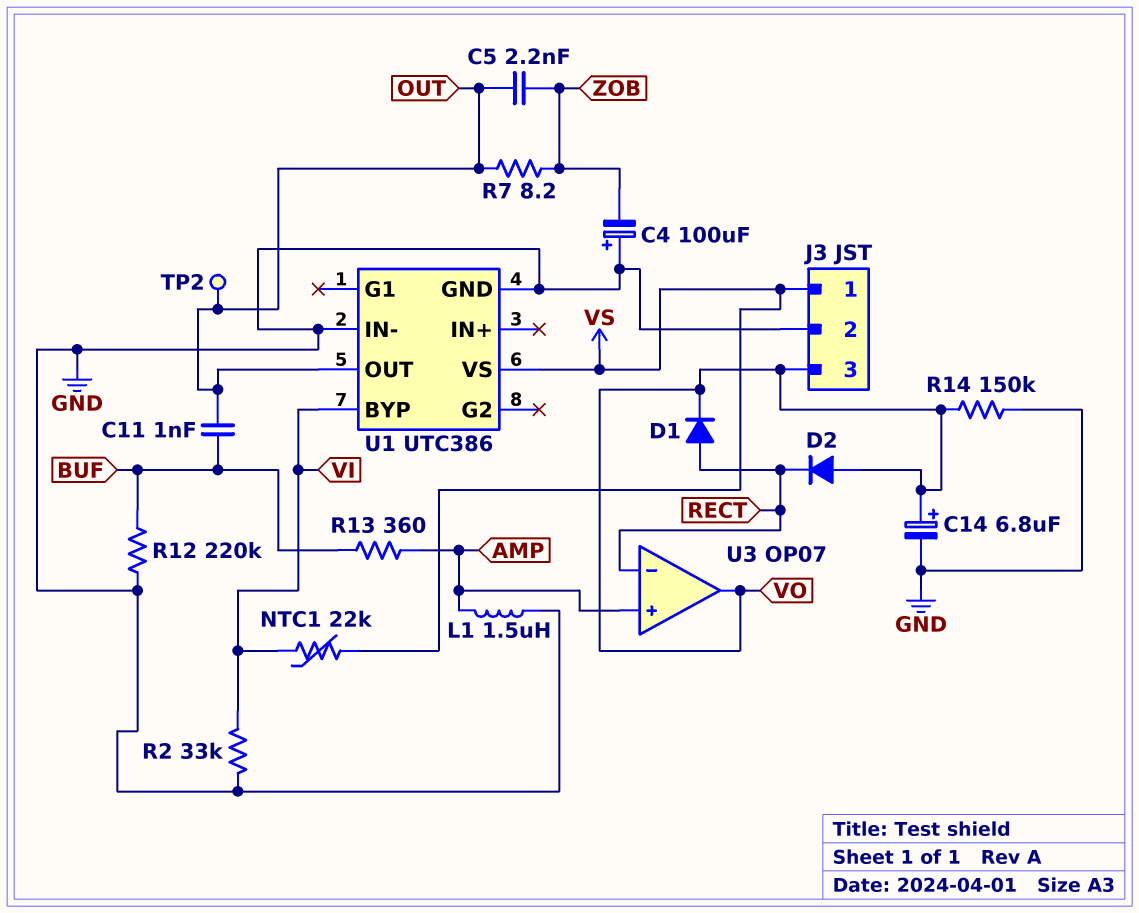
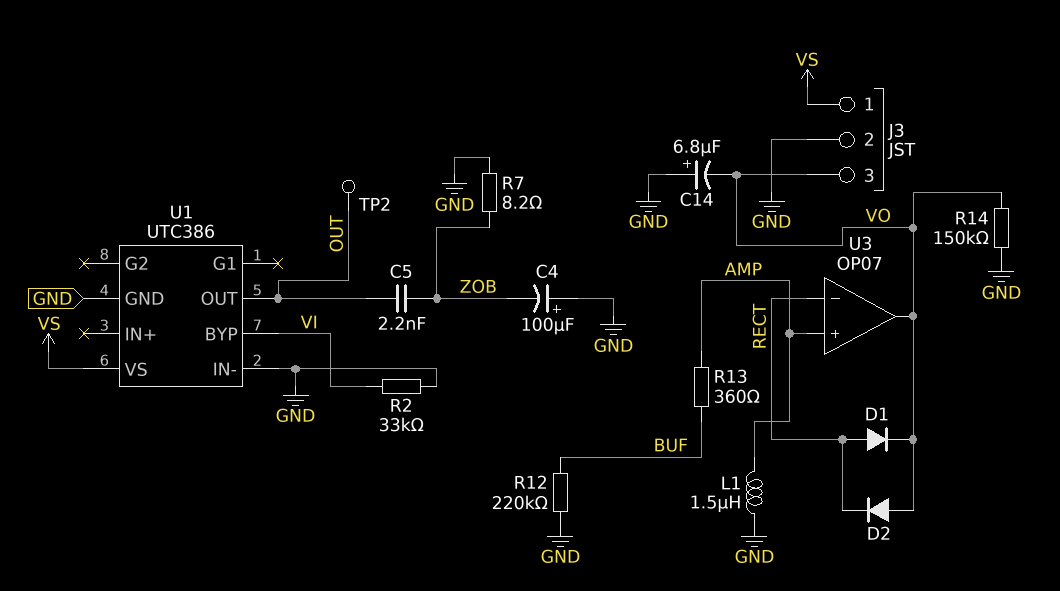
C11: 1nF (BUF, OUT) -> none
C14: 6.8uF (plus VO, minus GND) -> 6.8uF (plus GND, minus VO)
NTC1: 22k (VI, VS) -> none
R7: 8.2 (OUT, ZOB) -> 8.2 (GND, ZOB)

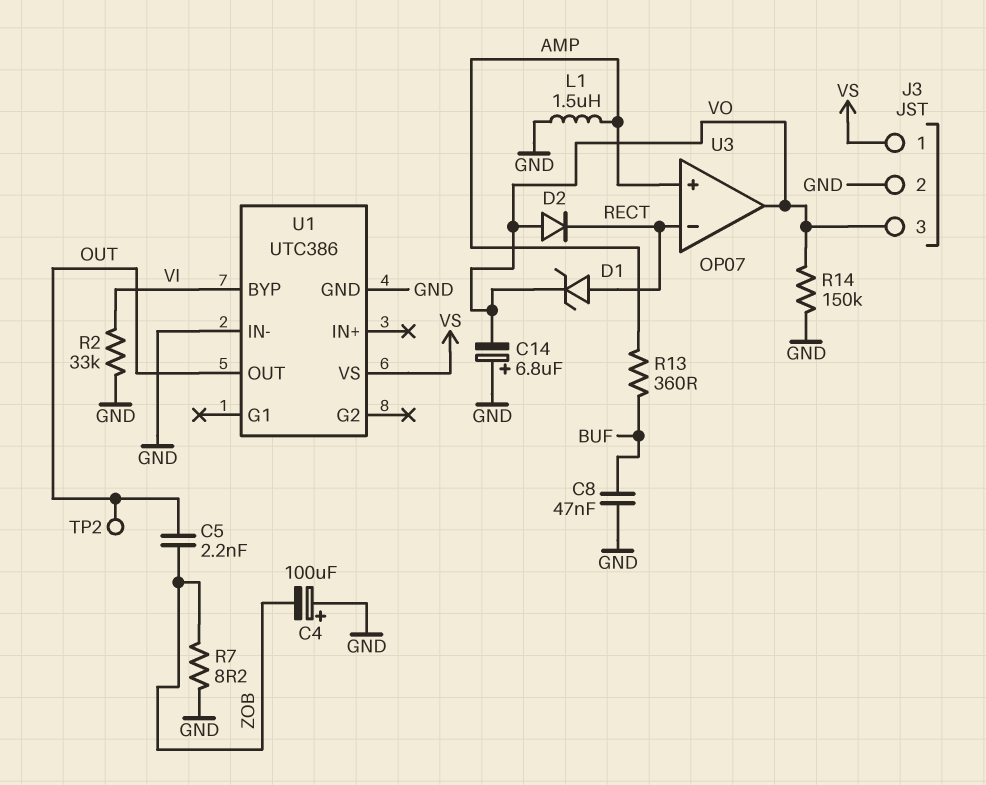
C8: none -> 47nF (BUF, GND)
D1: diode (A RECT, K VO) -> zener (A RECT, K VO)
R12: 220k (BUF, GND) -> none

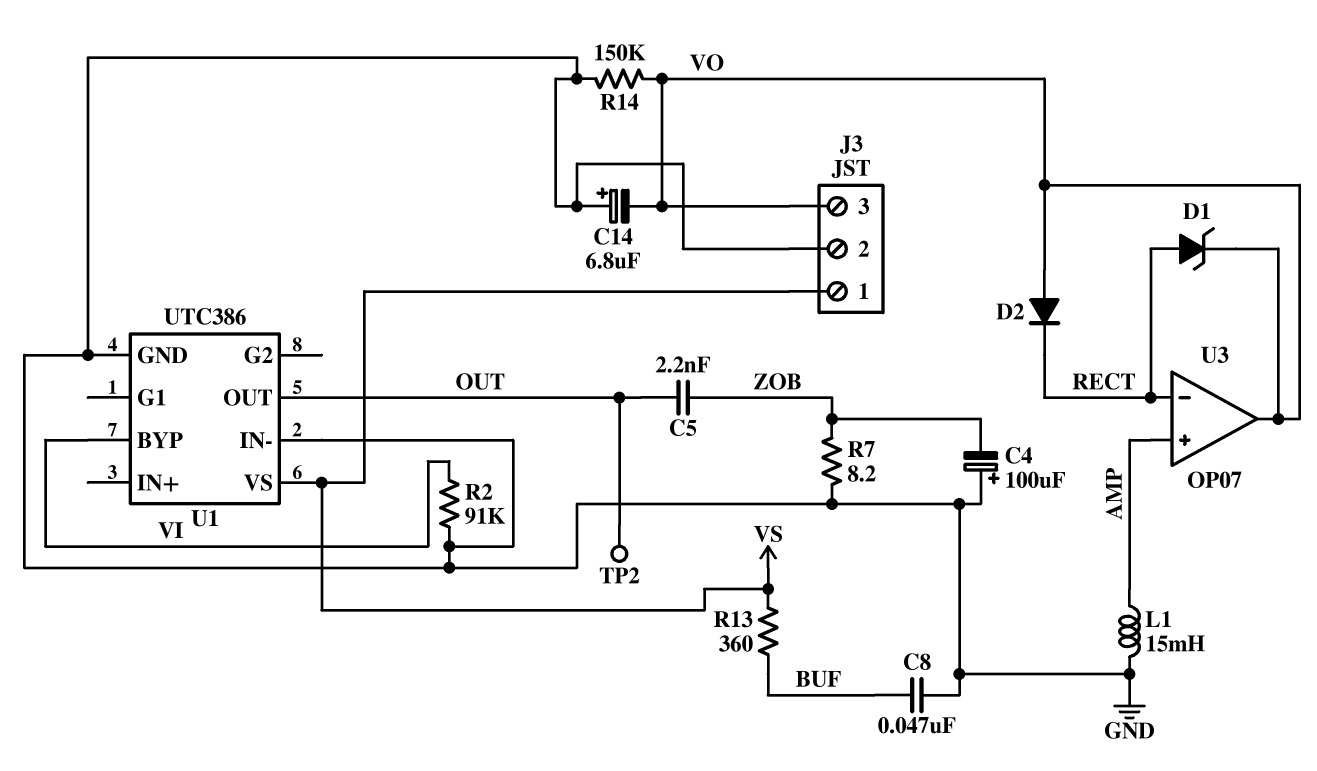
L1: 1.5uH (AMP, GND) -> 15mH (AMP, GND)
R2: 33k (GND, VI) -> 91k (GND, VI)
R13: 360 (AMP, BUF) -> 360 (BUF, VS)

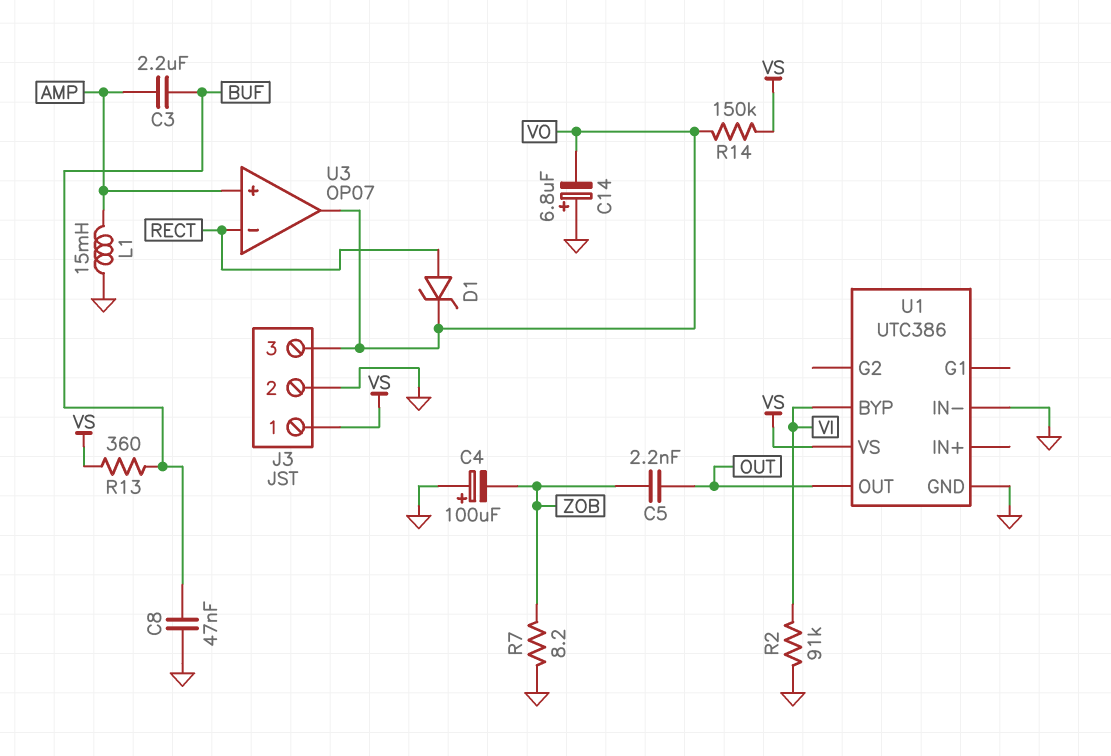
C3: none -> 2.2uF (AMP, BUF)
D2: diode (A VO, K RECT) -> none
R14: 150k (GND, VO) -> 150k (VO, VS)
TP2: test point (OUT) -> none

